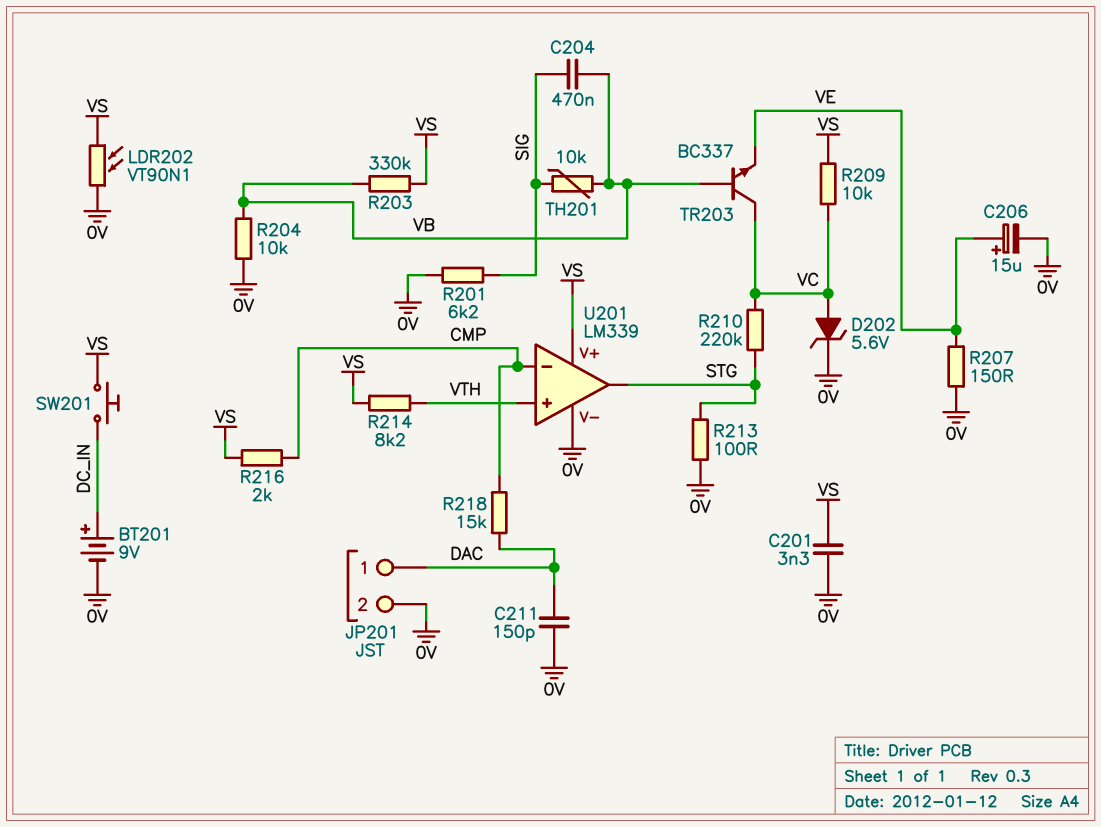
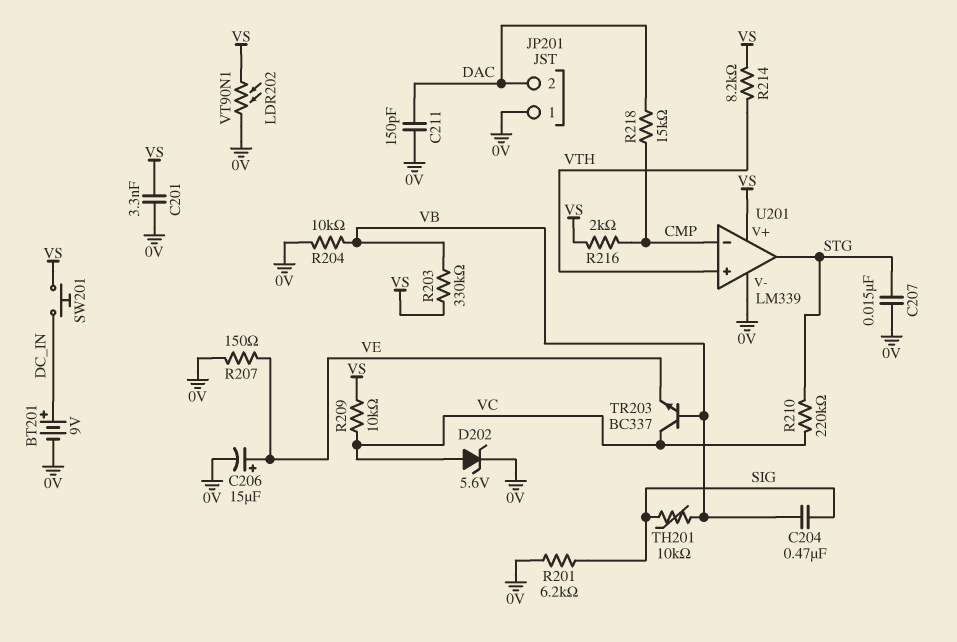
C207: none -> 15nF (0V, STG)
JP201 pin 1: DAC -> 0V
JP201 pin 2: 0V -> DAC
R213: 100 (0V, STG) -> none

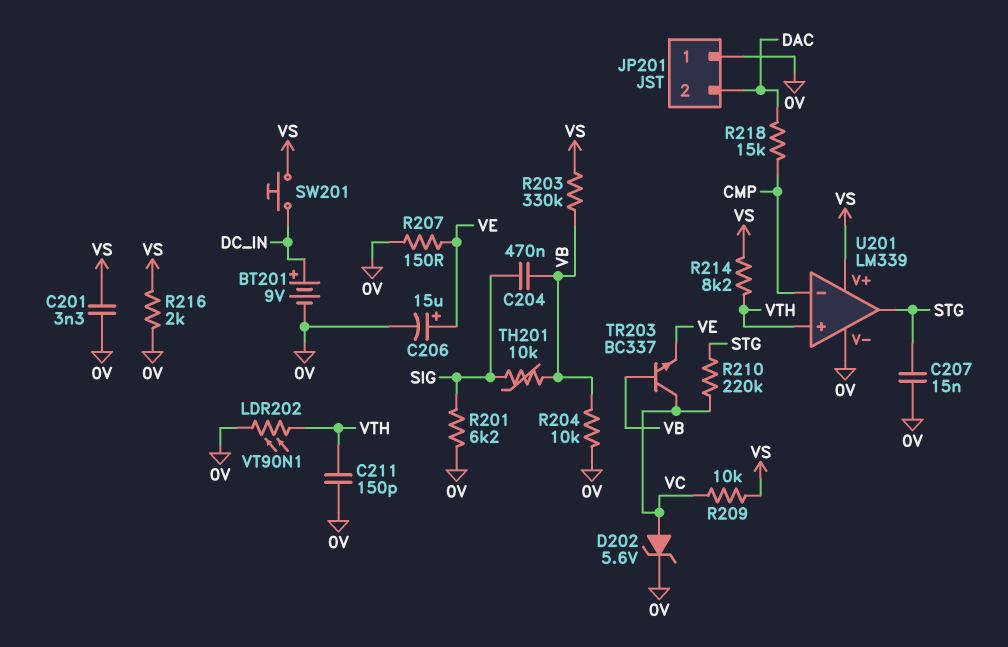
C211: 150pF (0V, DAC) -> 150pF (0V, VTH)
LDR202: VT90N1 (0V, VS) -> VT90N1 (0V, VTH)
R216: 2k (CMP, VS) -> 2k (0V, VS)

